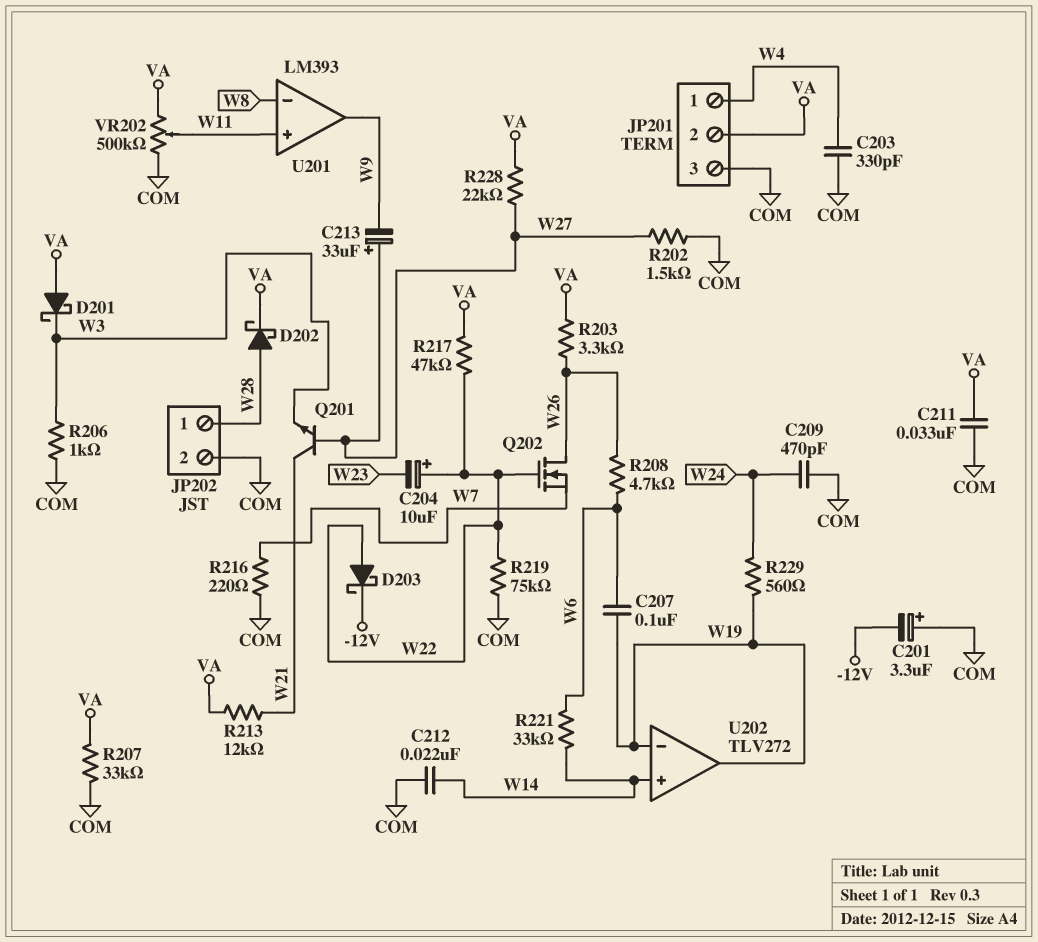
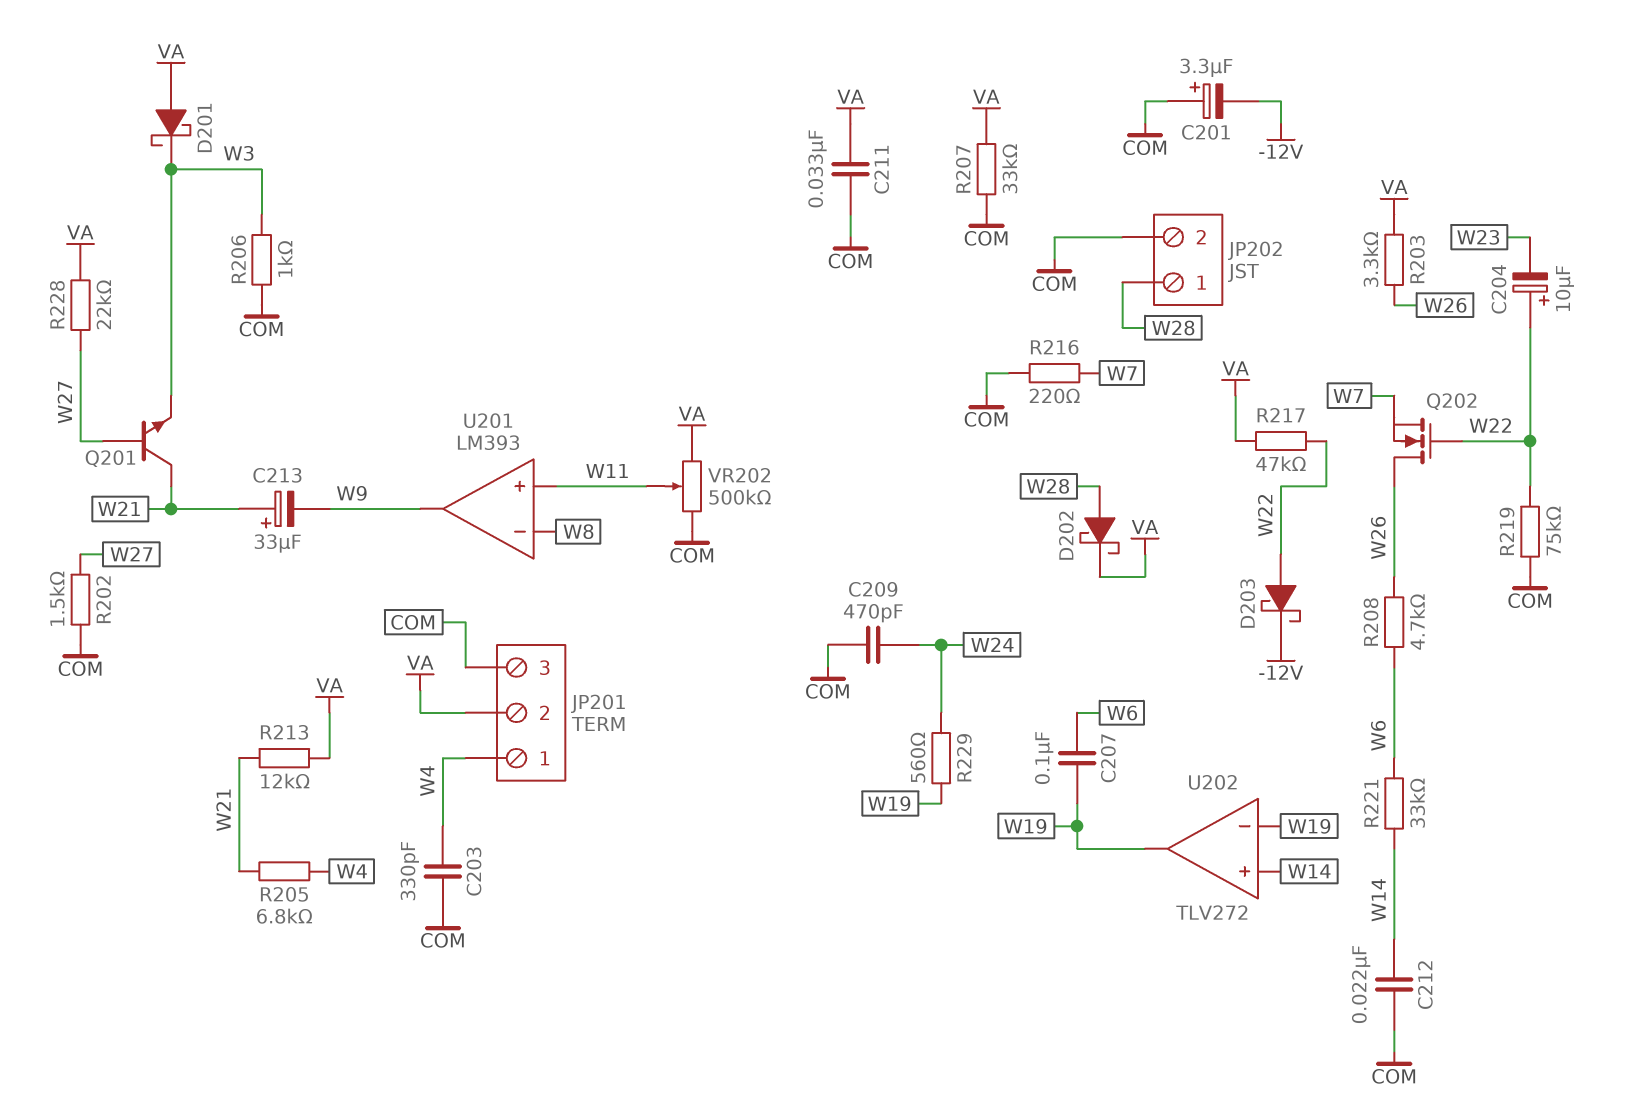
C213: 33uF (plus W27, minus W9) -> 33uF (plus W21, minus W9)
R205: none -> 6.8k (W4, W21)

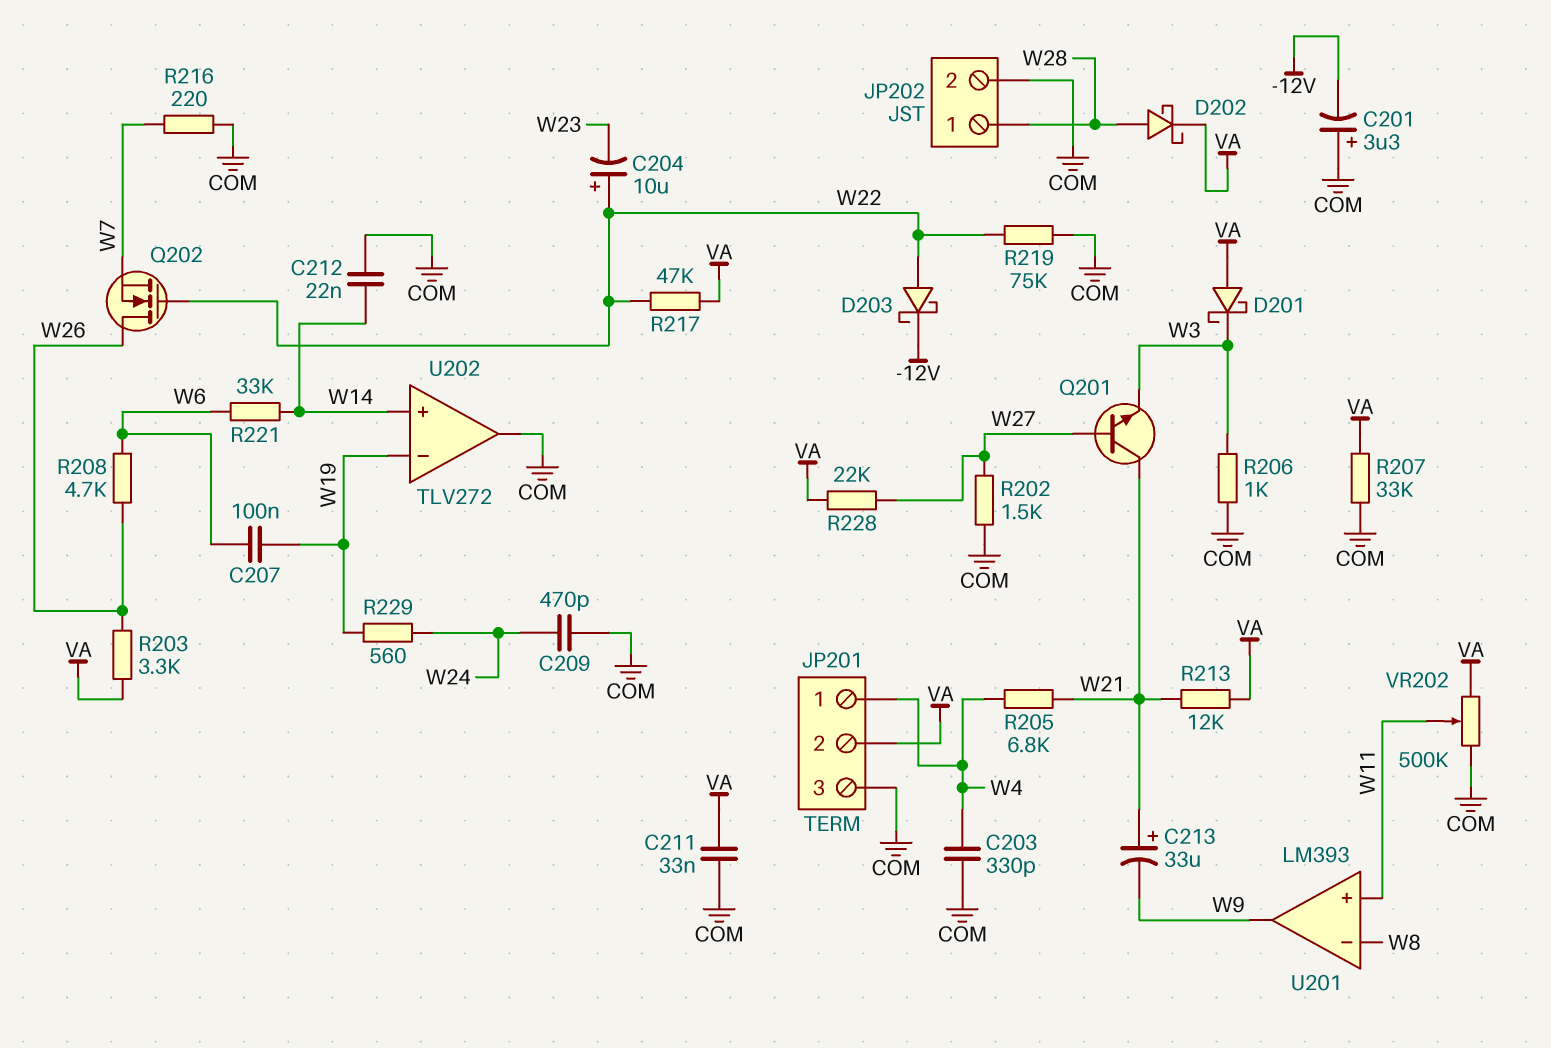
U202 pin out: W19 -> COM

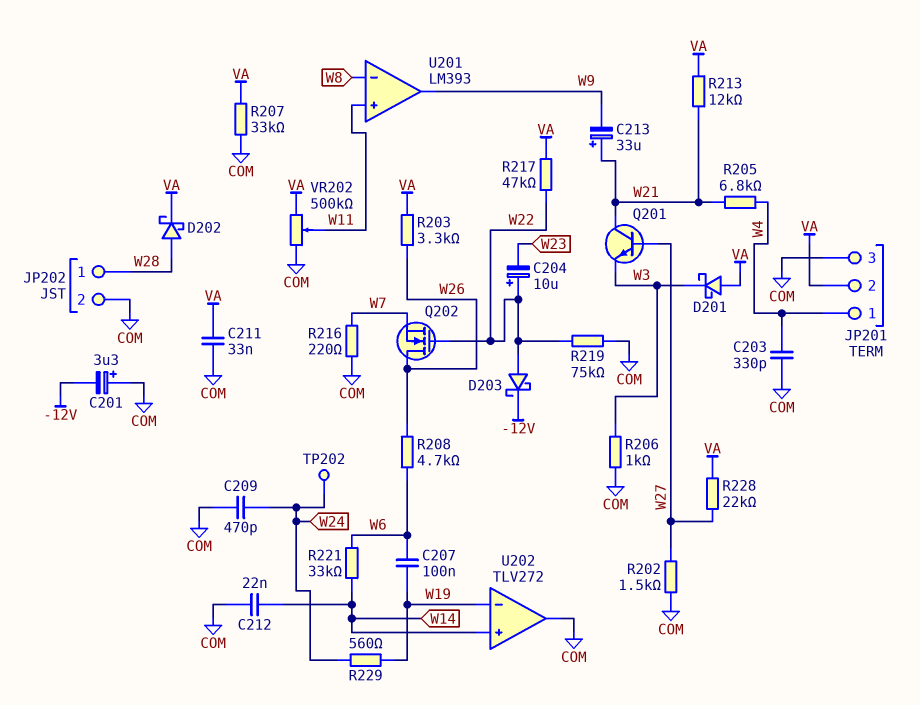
TP202: none -> test point (W24)

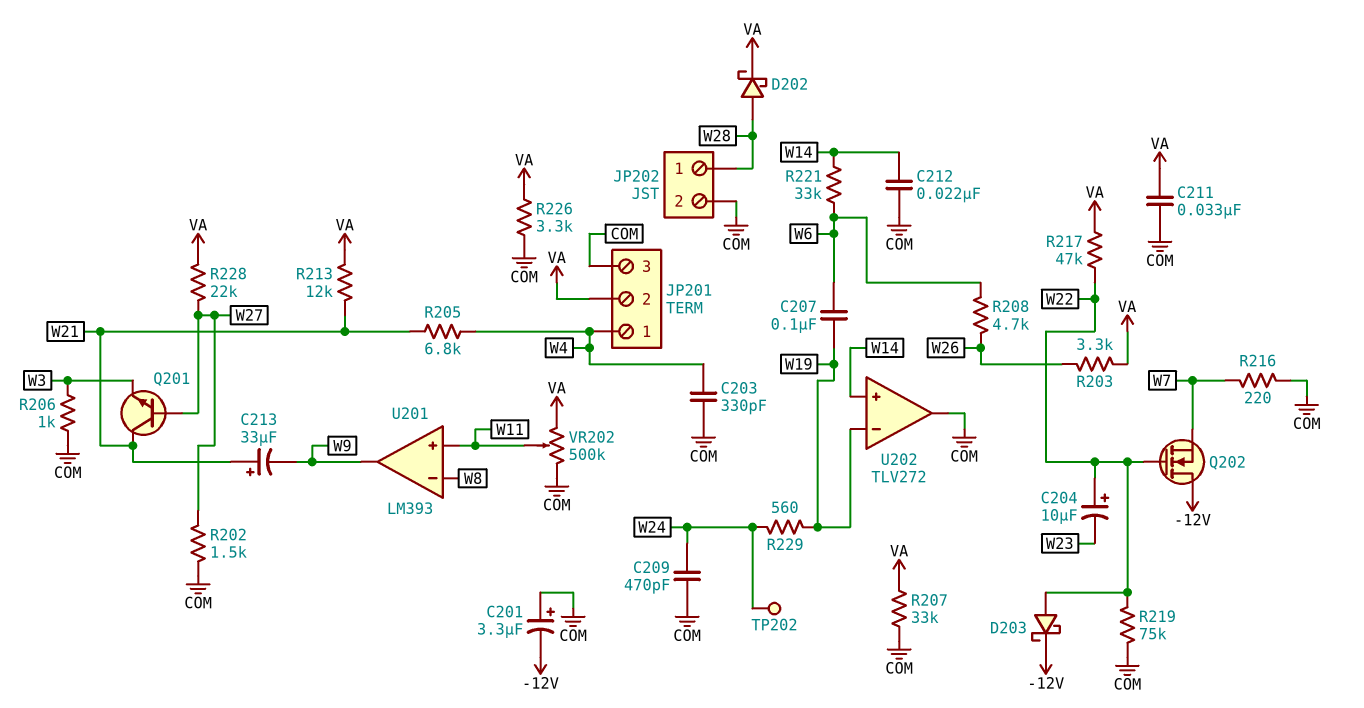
D201: schottky (A VA, K W3) -> none
Q202: NMOS (G W22, D W26, S W7) -> NMOS (G W22, D -12V, S W7)
R226: none -> 3.3k (COM, VA)

